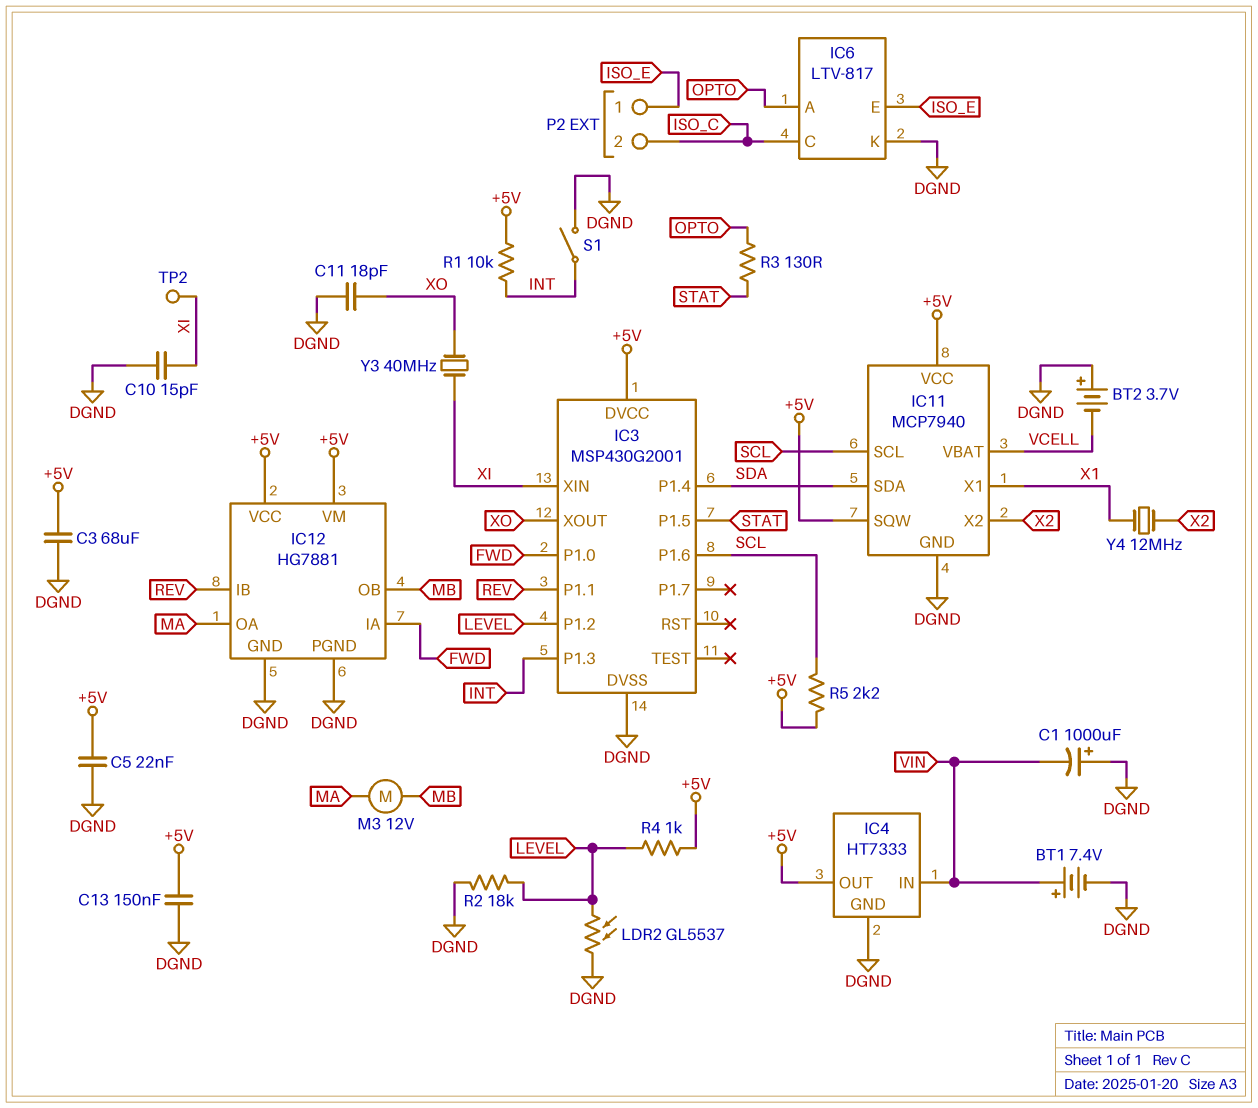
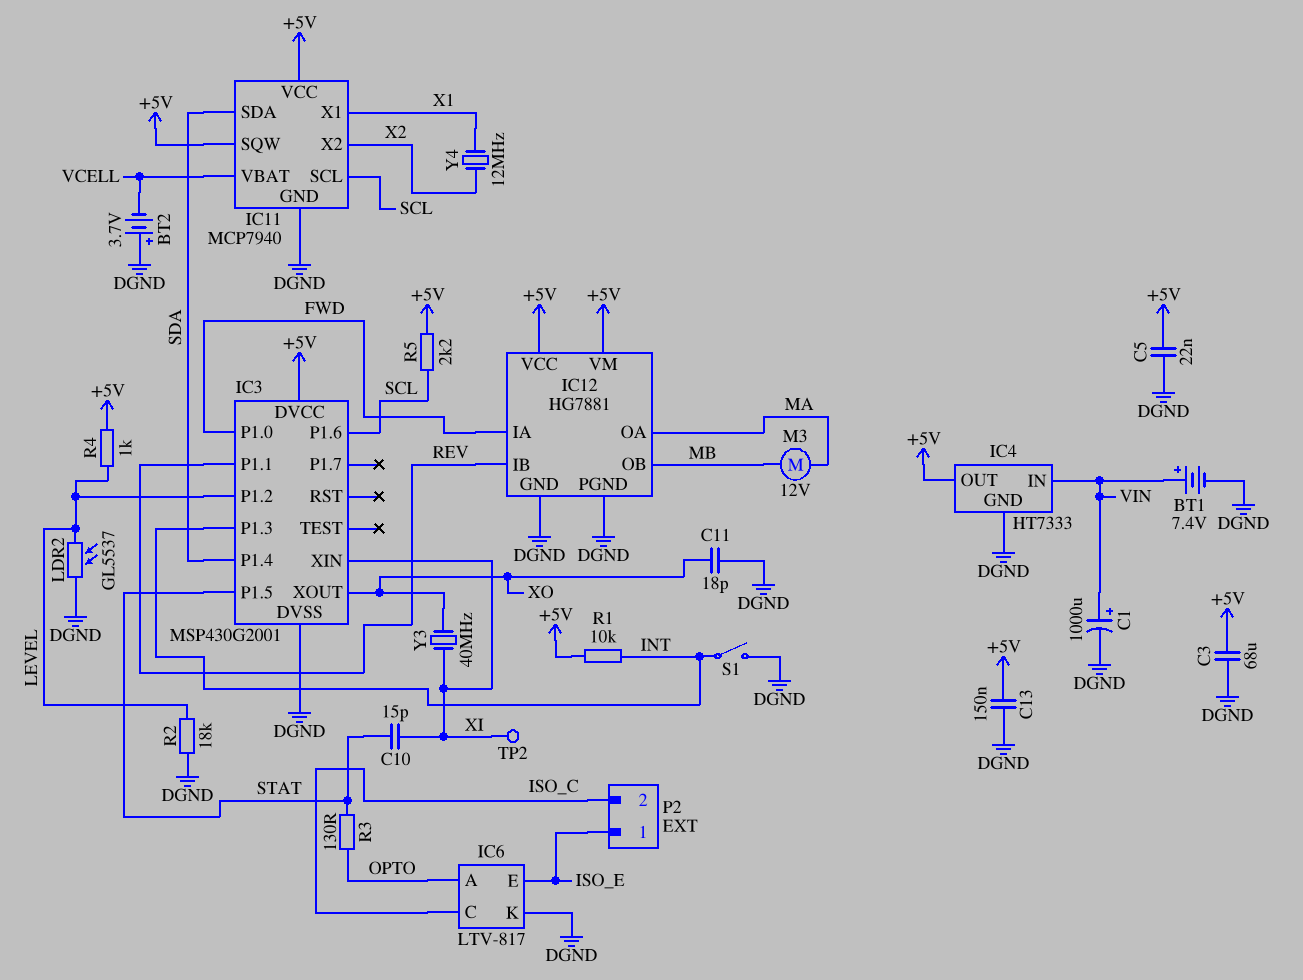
C1: 1000uF (plus DGND, minus VIN) -> 1000uF (plus VIN, minus DGND)
C10: 15pF (DGND, XI) -> 15pF (STAT, XI)

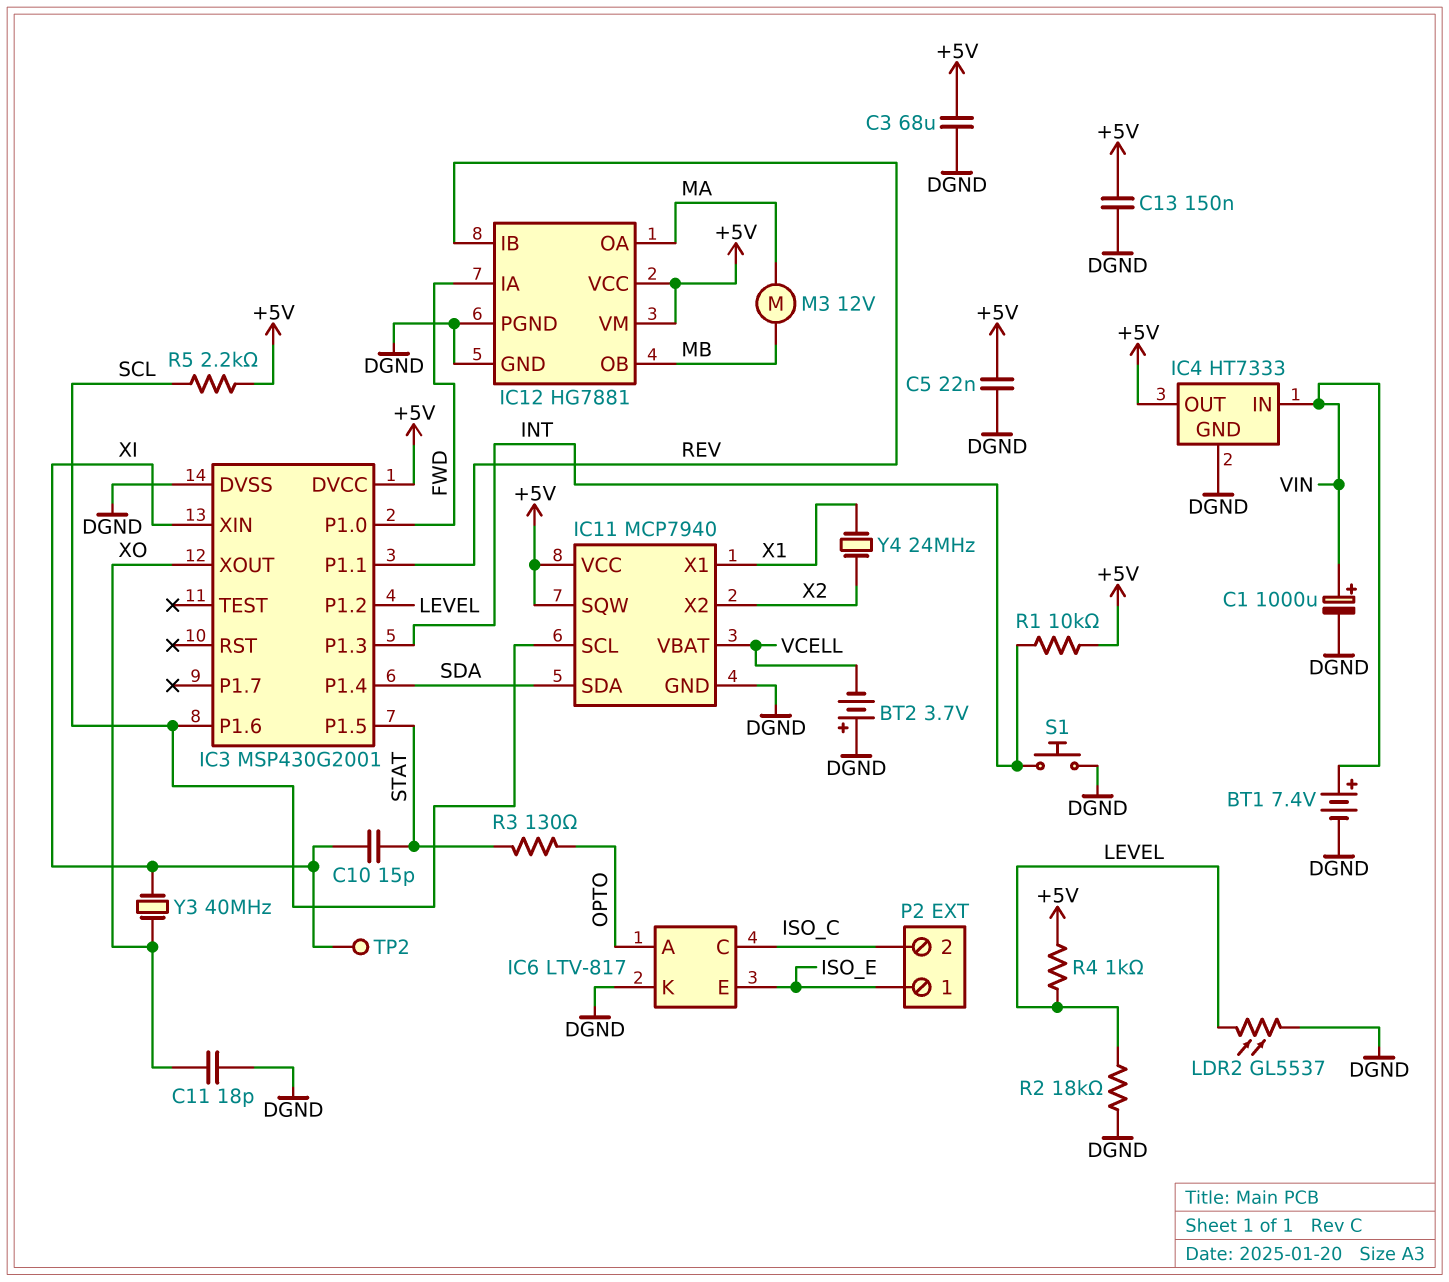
S1: switch (DGND, INT) -> button (DGND, INT)
Y4: 12MHz (X1, X2) -> 24MHz (X1, X2)

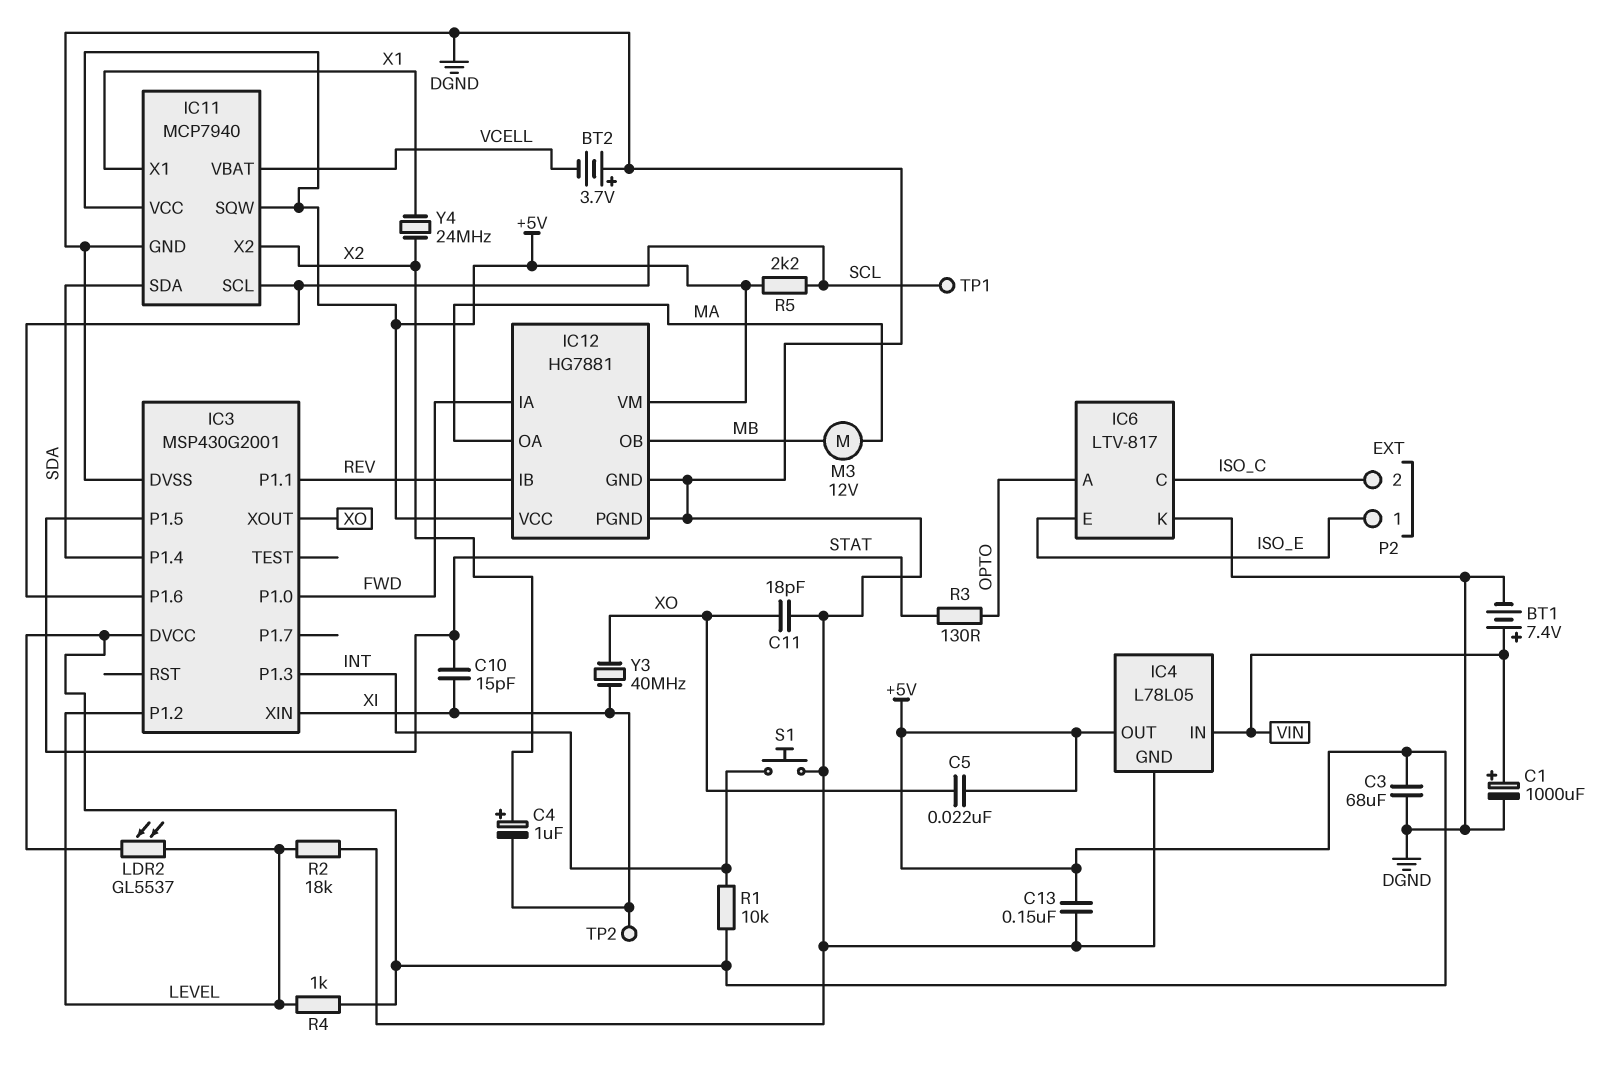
C4: none -> 1uF (plus X2, minus XI)
C5: 22nF (+5V, DGND) -> 22nF (+5V, XO)
IC4: HT7333 -> L78L05
LDR2: GL5537 (DGND, LEVEL) -> GL5537 (+5V, LEVEL)
TP1: none -> test point (SCL)

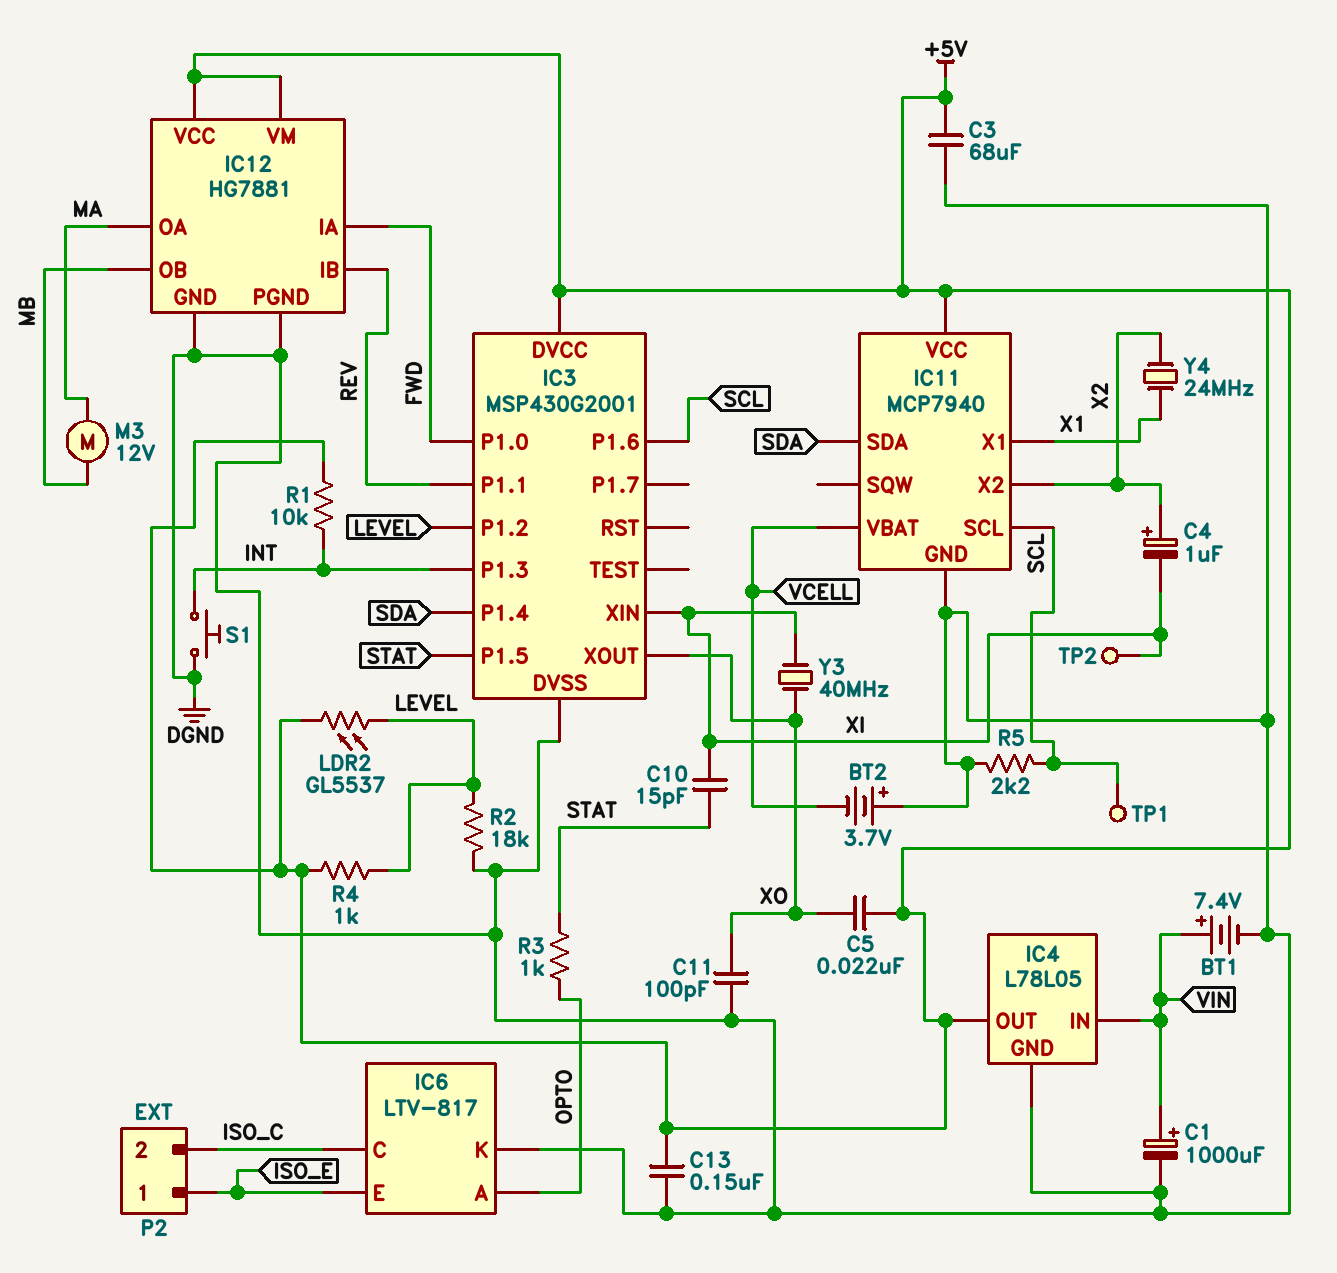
C11: 18pF (DGND, XO) -> 100pF (DGND, XO)
IC11 pin SQW: +5V -> none
R3: 130 (OPTO, STAT) -> 1k (OPTO, STAT)
R5: 2.2k (+5V, SCL) -> 2.2k (DGND, SCL)

